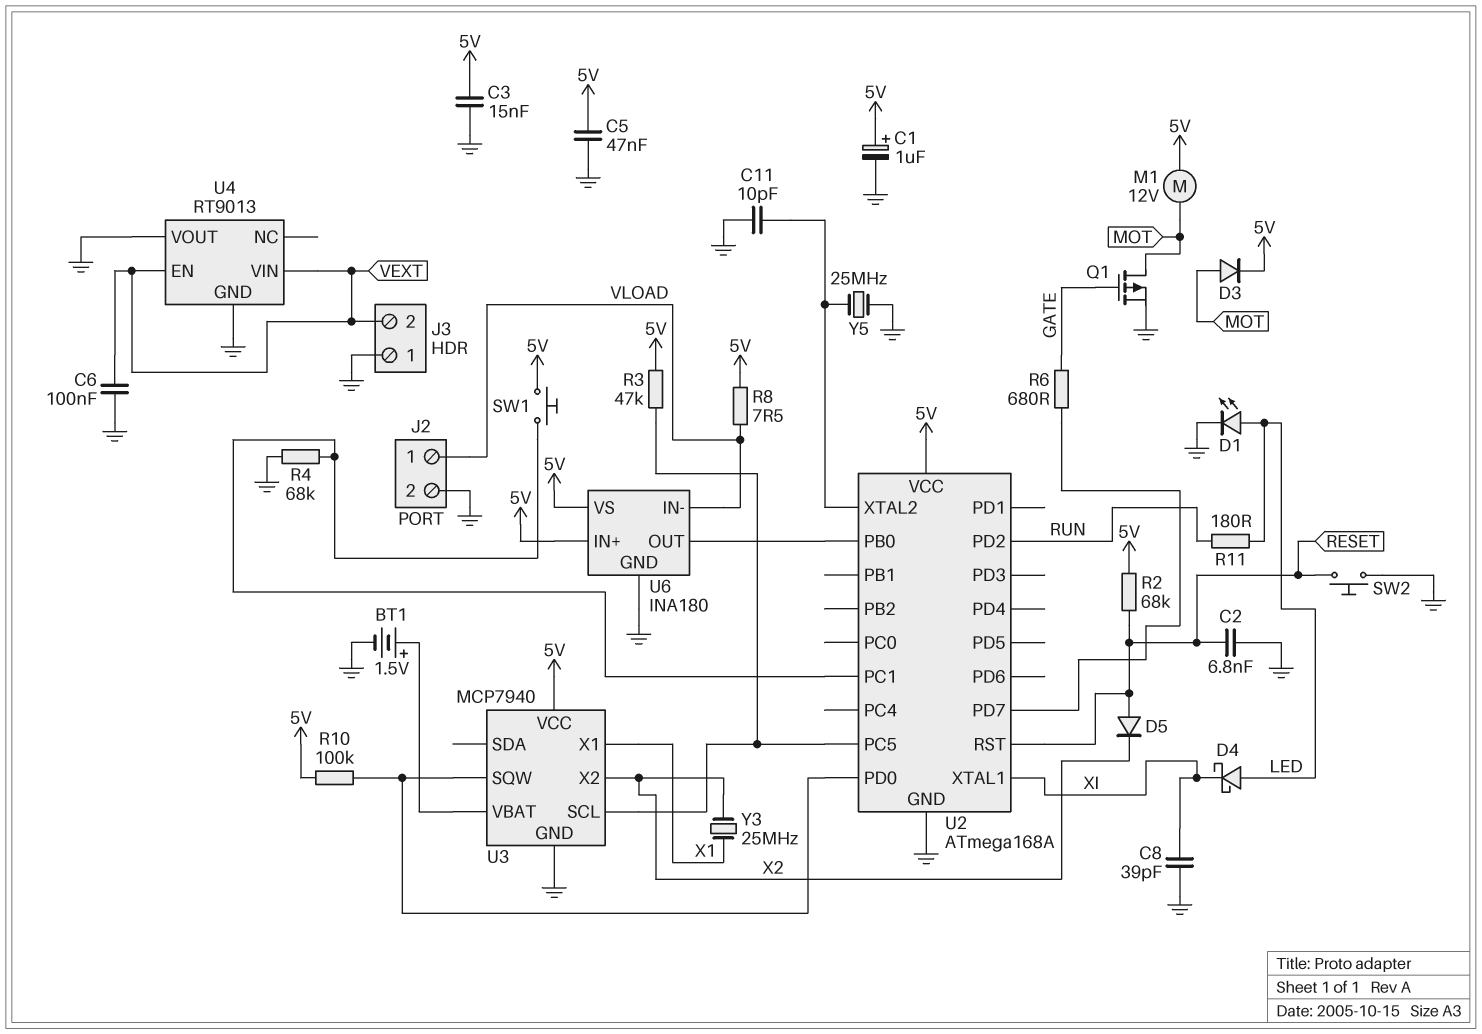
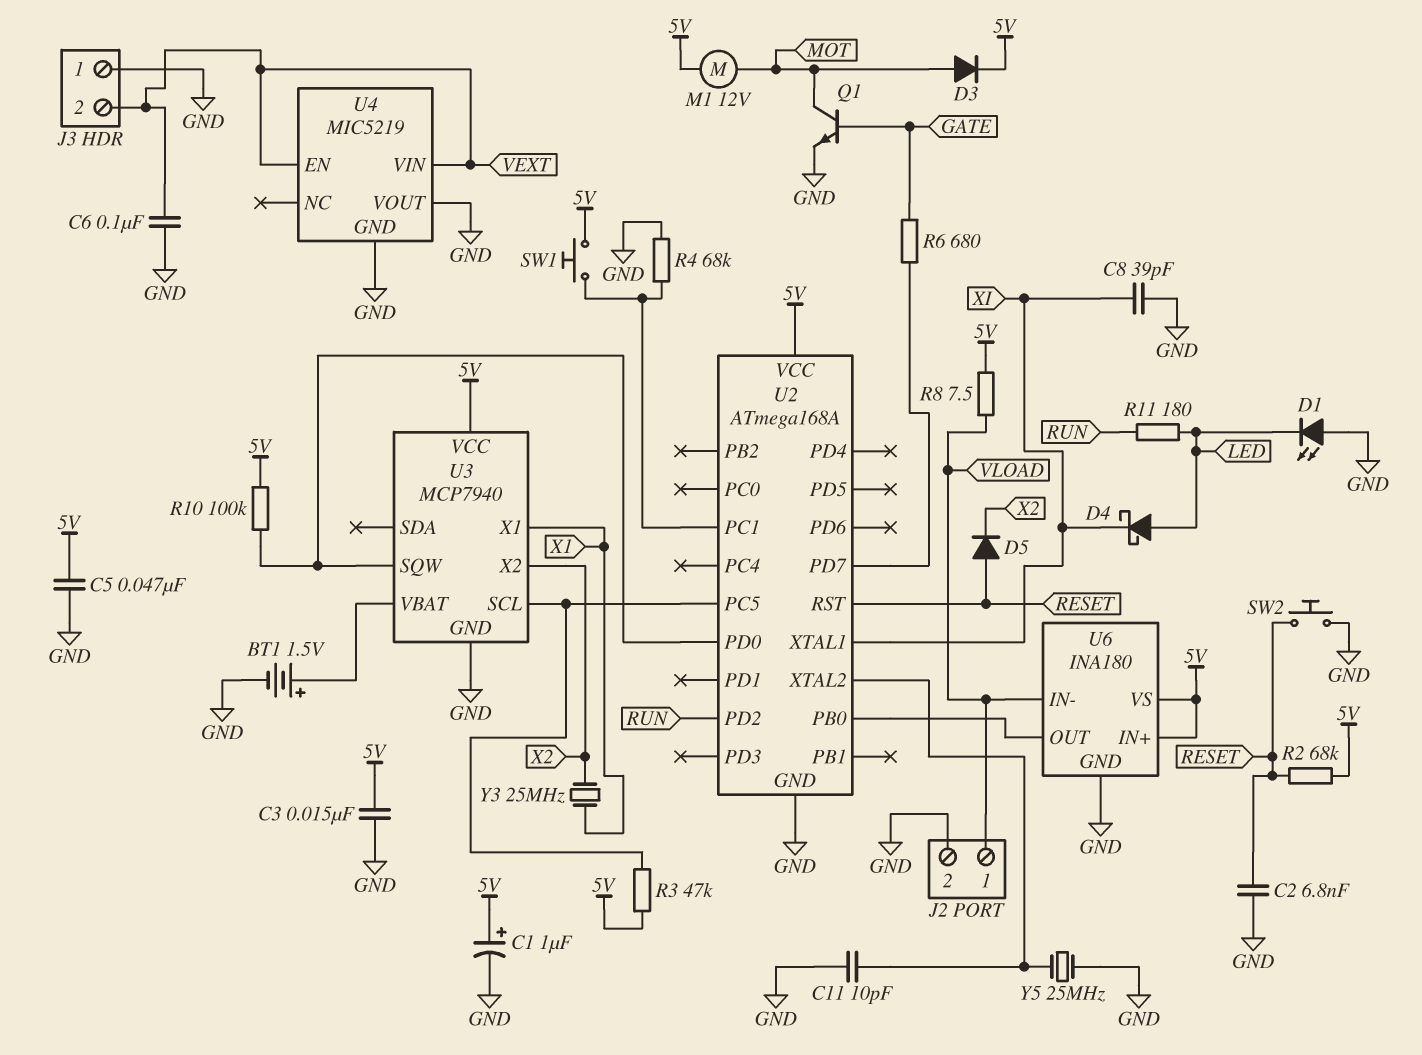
D1: LED (A LED, K GND) -> LED (A GND, K LED)
Q1: PMOS (G GATE, D MOT, S GND) -> NPN (B GATE, C MOT, E GND)
U4: RT9013 -> MIC5219

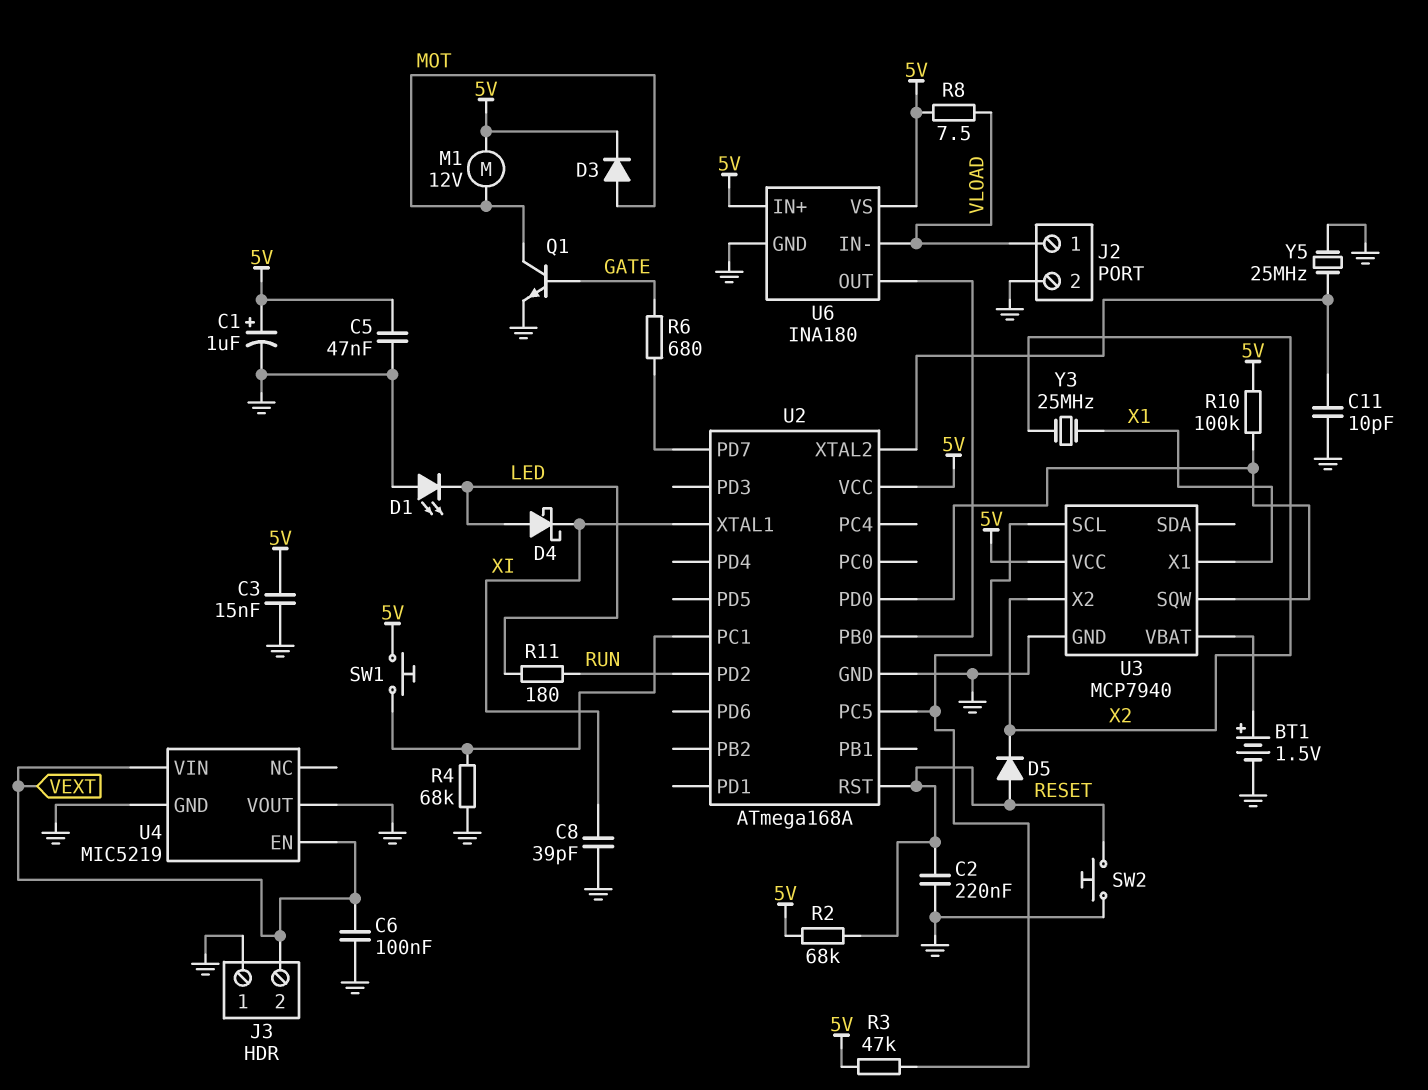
C2: 6.8nF (GND, RESET) -> 220nF (GND, RESET)

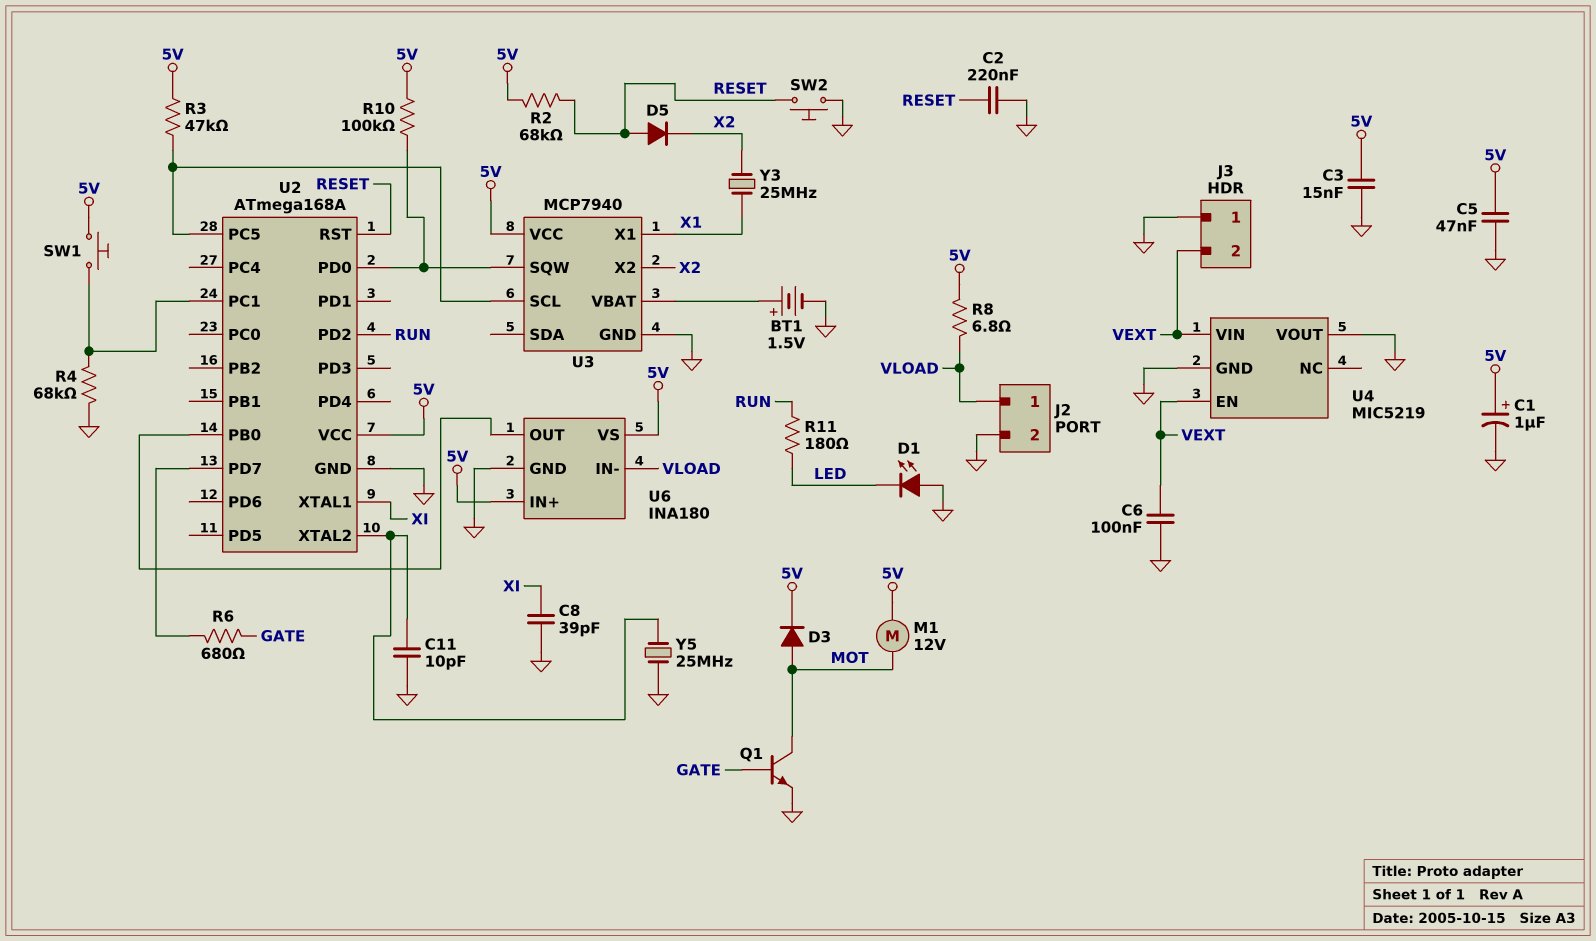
D4: schottky (A LED, K XI) -> none
R8: 7.5 (5V, VLOAD) -> 6.8 (5V, VLOAD)

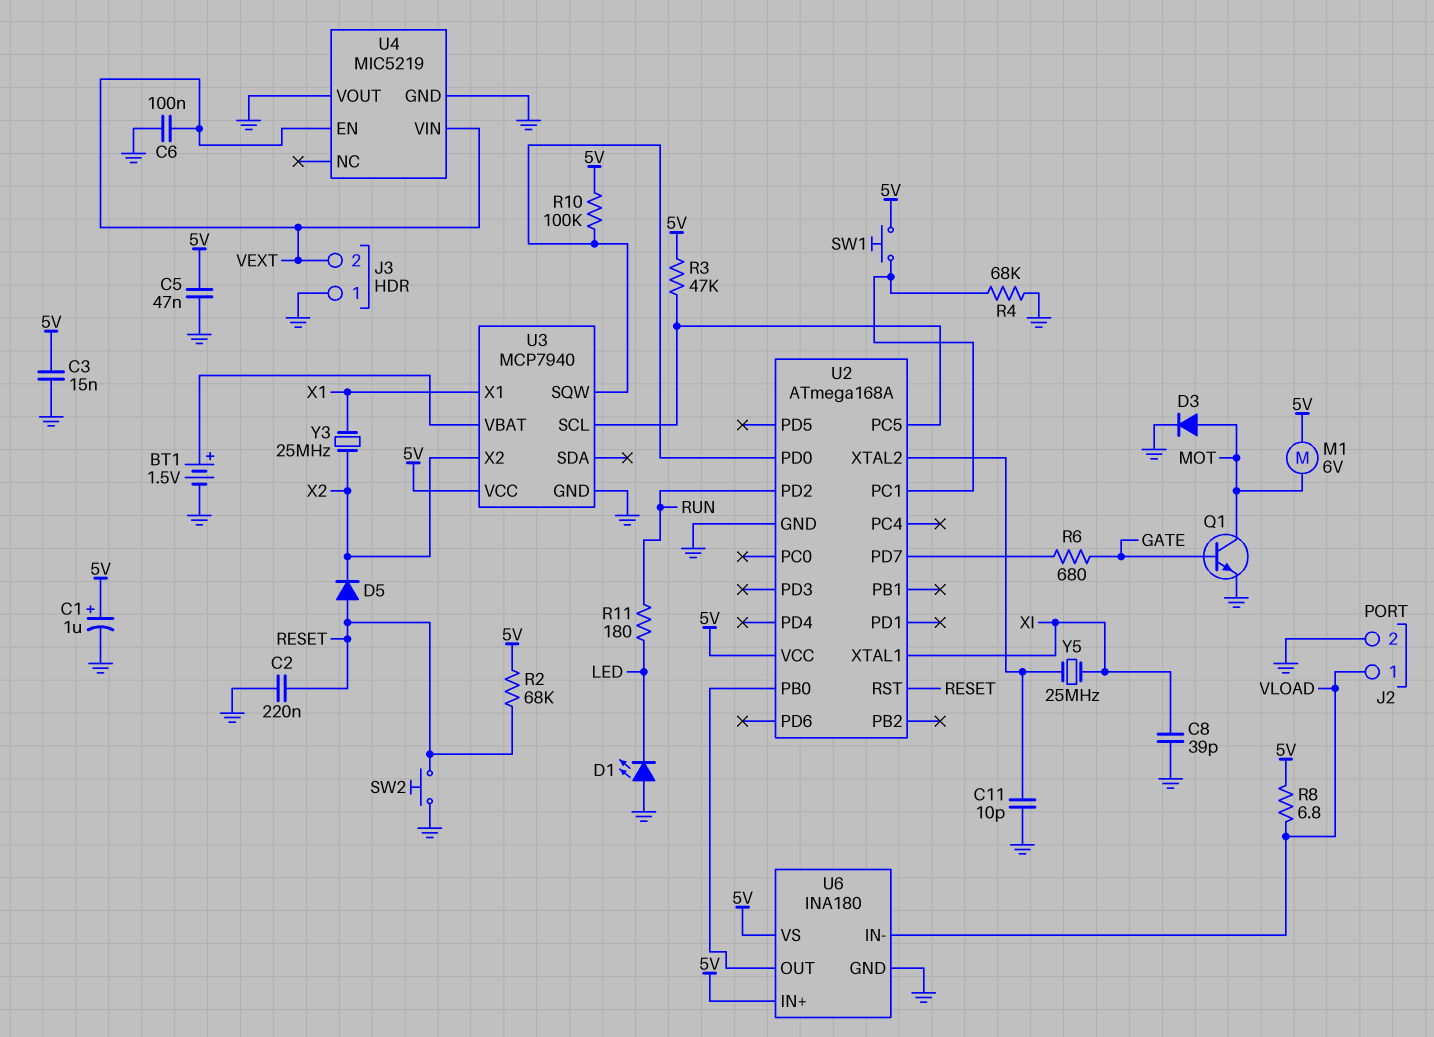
D3: diode (A MOT, K 5V) -> diode (A MOT, K GND)
M1: motor 12V (5V, MOT) -> motor 6V (5V, MOT)
Y5: 25MHz (GND, U2/XTAL2) -> 25MHz (U2/XTAL2, XI)

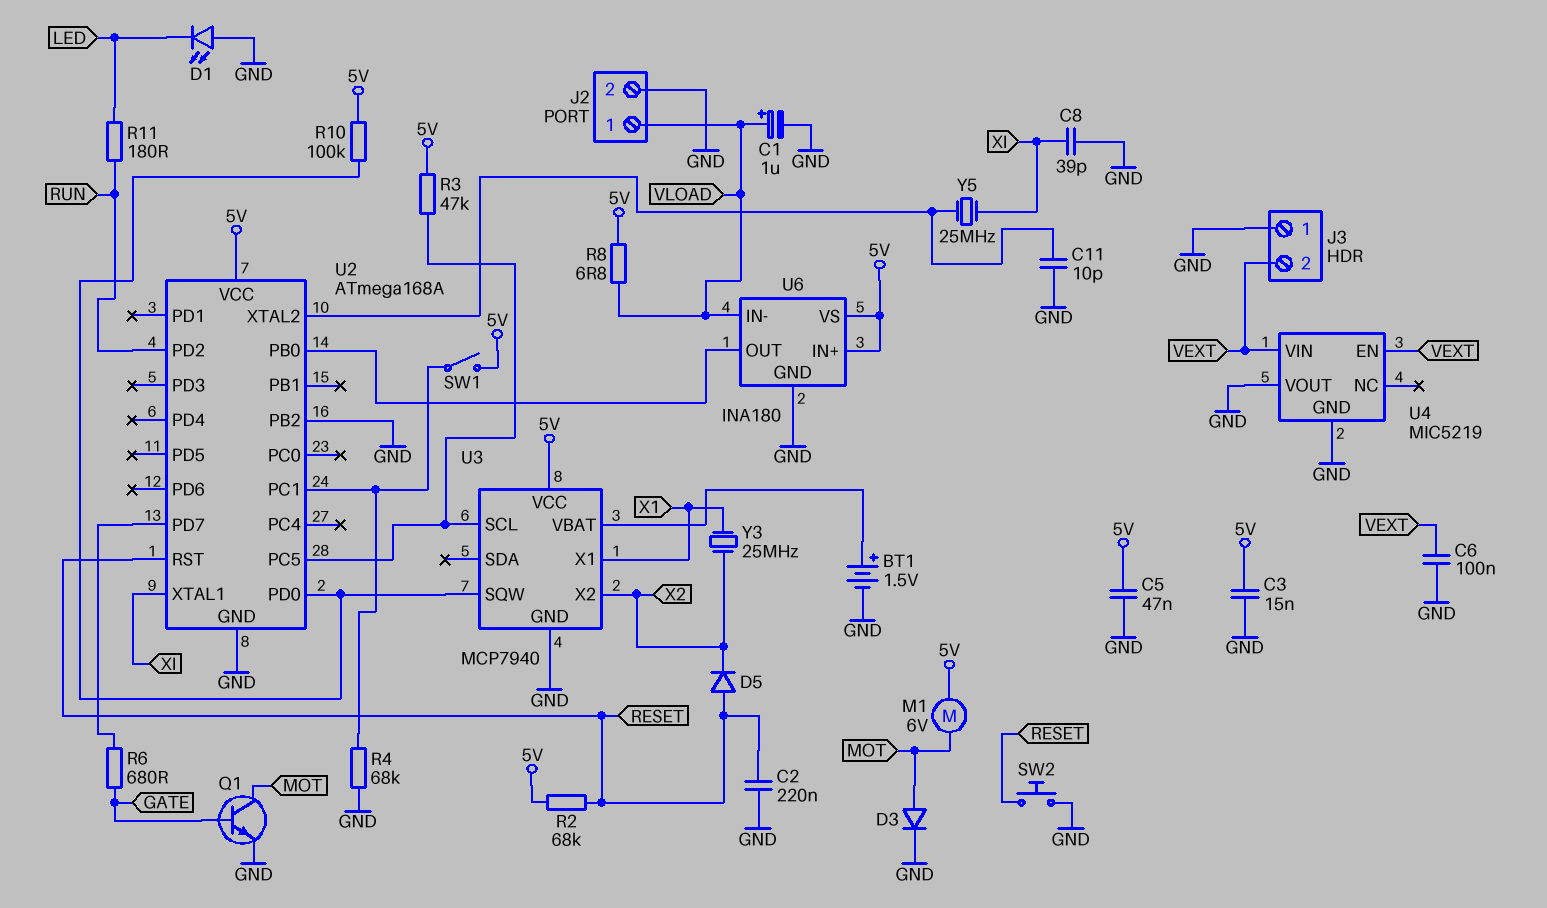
C1: 1uF (plus 5V, minus GND) -> 1uF (plus VLOAD, minus GND)
SW1: button (5V, U2/PC1) -> switch (5V, U2/PC1)
U2 pin PB2: none -> GND

